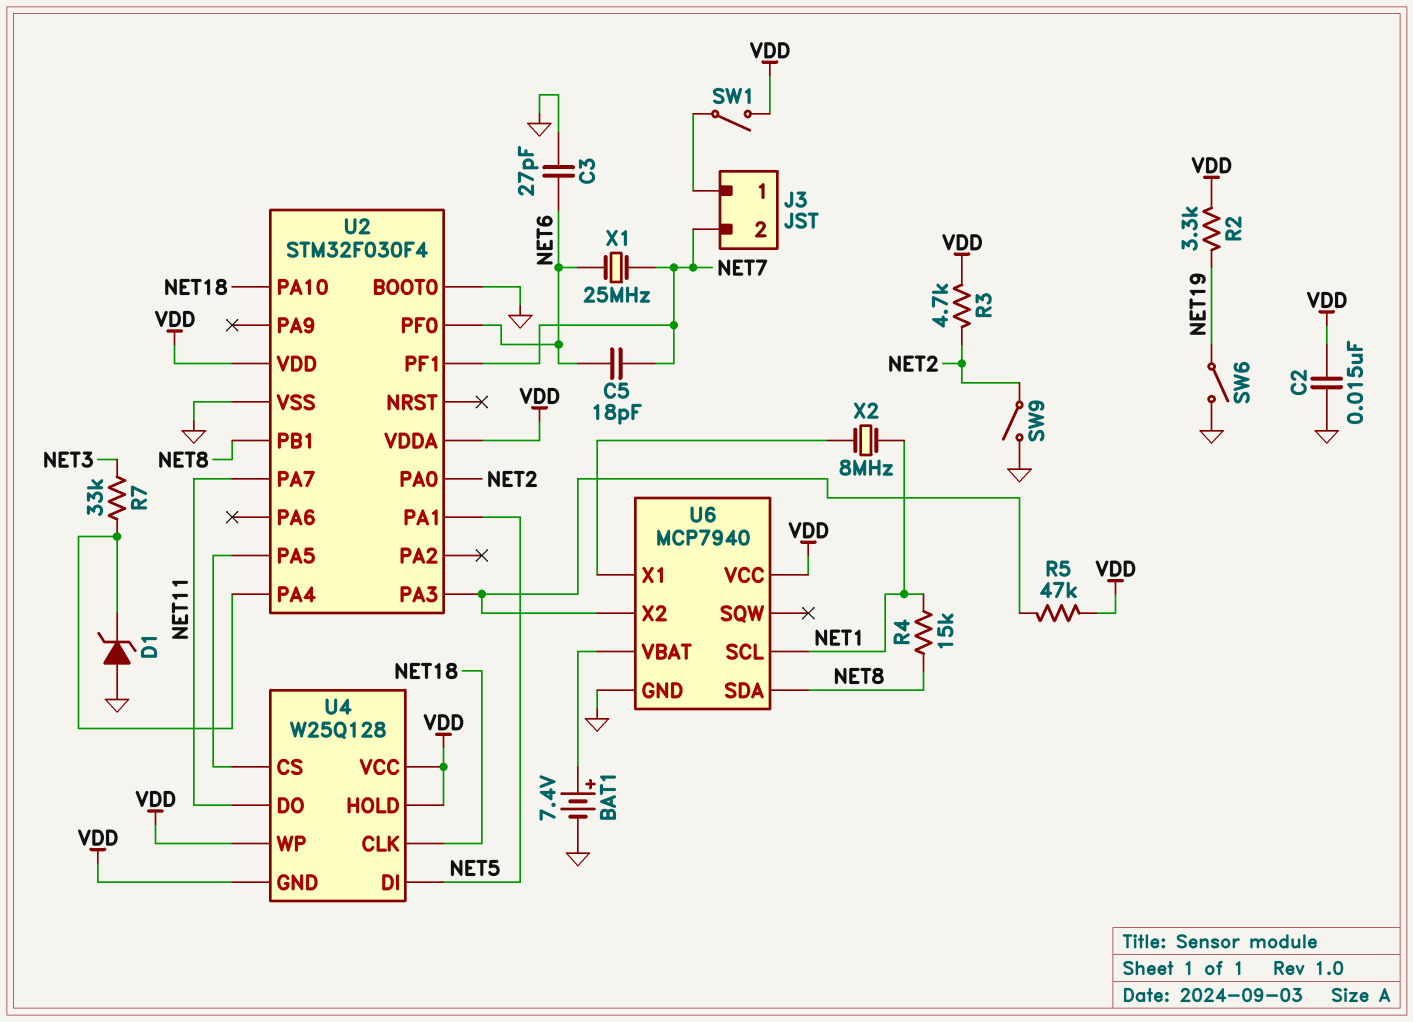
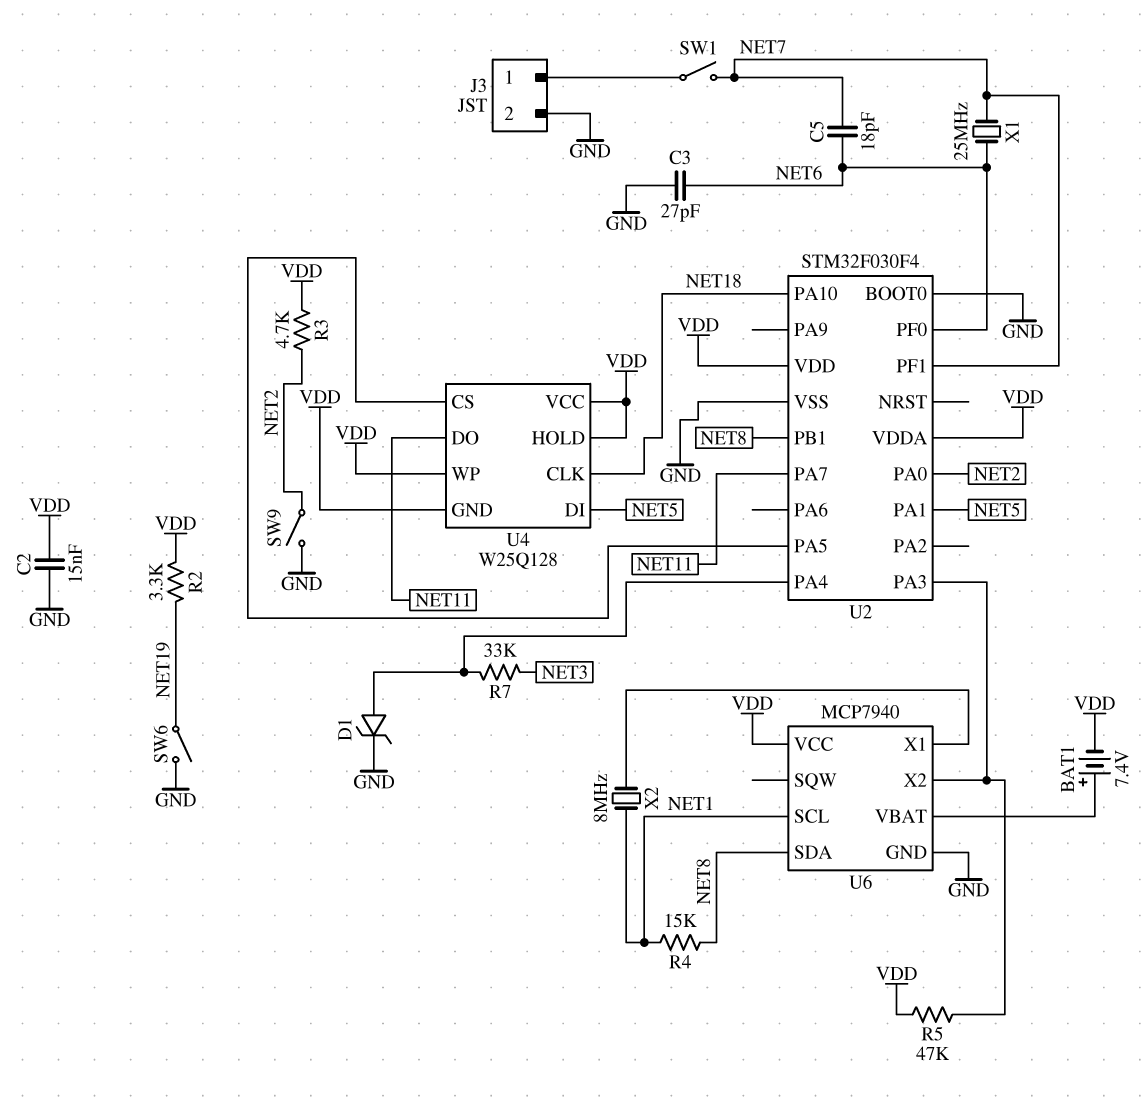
BAT1: 7.4V (plus U6/VBAT, minus GND) -> 7.4V (plus U6/VBAT, minus VDD)
D1: zener (A GND, K U2/PA4) -> zener (A U2/PA4, K GND)
J3 pin 2: NET7 -> GND
SW1: switch (J3/1, VDD) -> switch (J3/1, NET7)

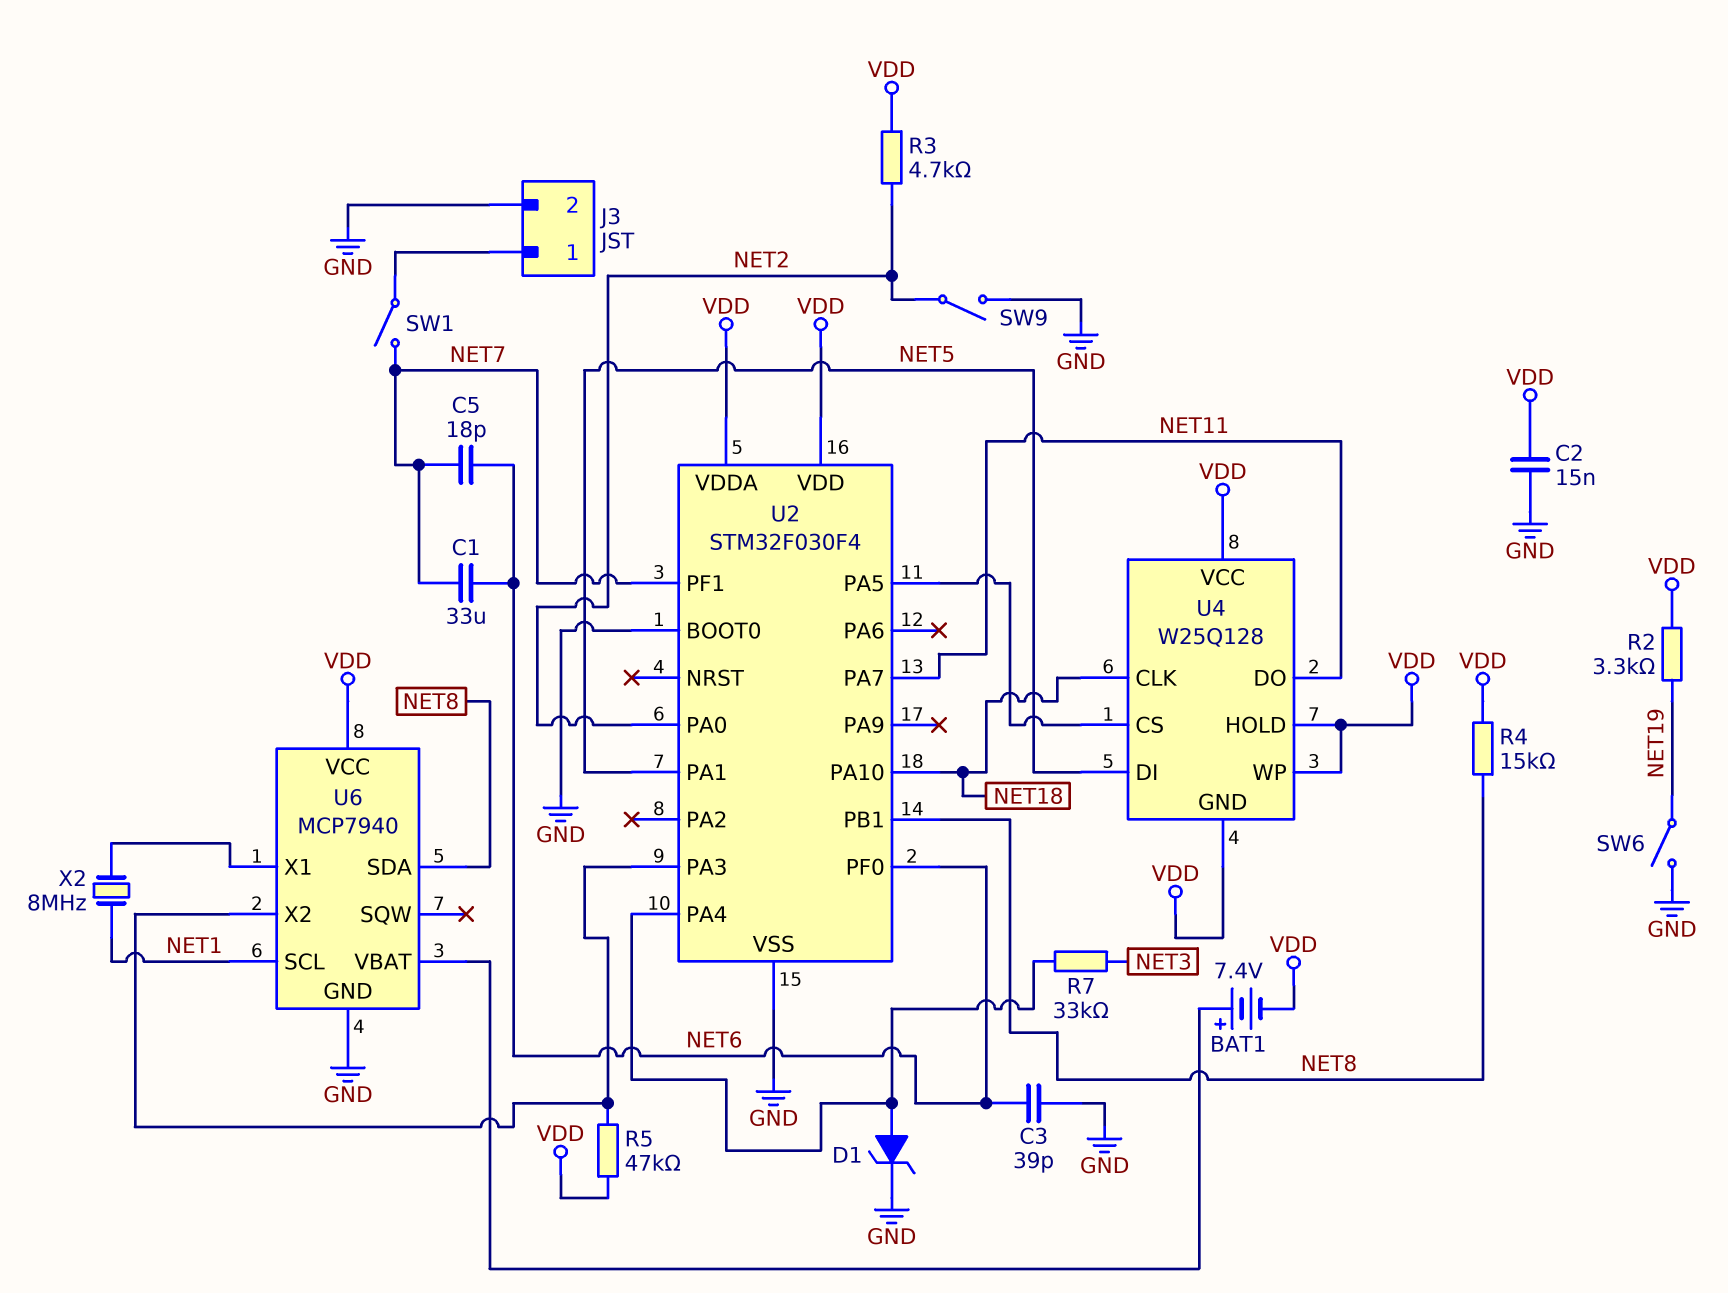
C1: none -> 33uF (NET6, NET7)
C3: 27pF (GND, NET6) -> 39pF (GND, NET6)
R4: 15k (NET1, NET8) -> 15k (NET8, VDD)
X1: 25MHz (NET6, NET7) -> none

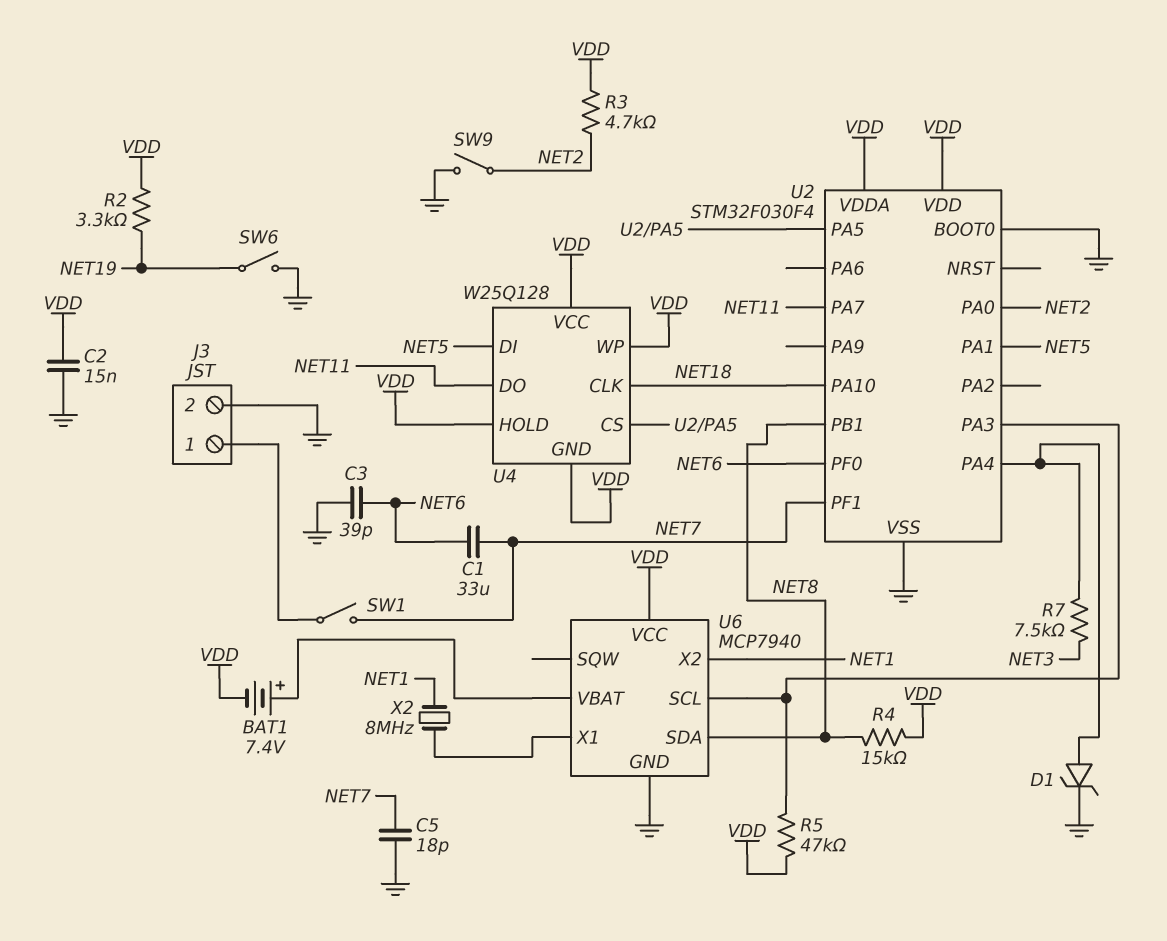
C5: 18pF (NET6, NET7) -> 18pF (GND, NET7)
R7: 33k (NET3, U2/PA4) -> 7.5k (NET3, U2/PA4)
U6 pin SCL: NET1 -> U2/PA3
U6 pin X2: U2/PA3 -> NET1

